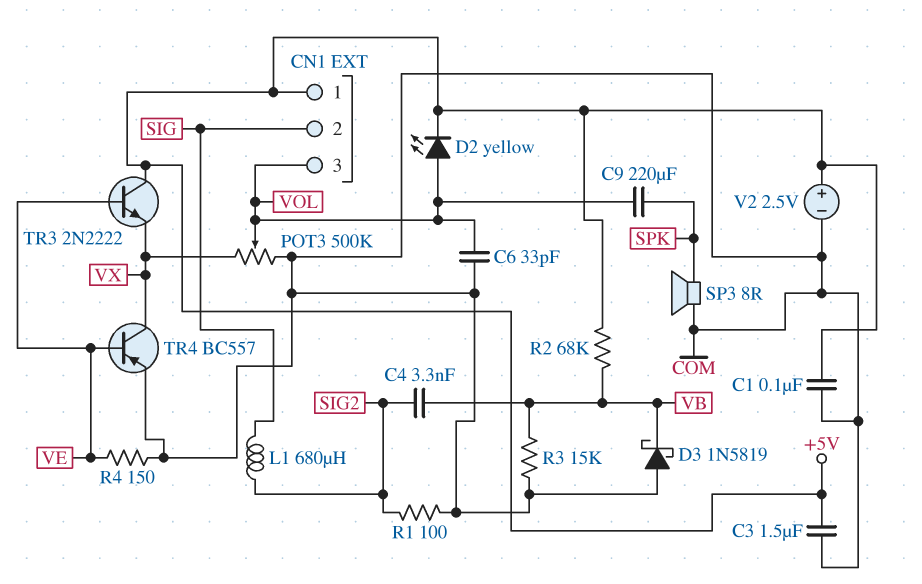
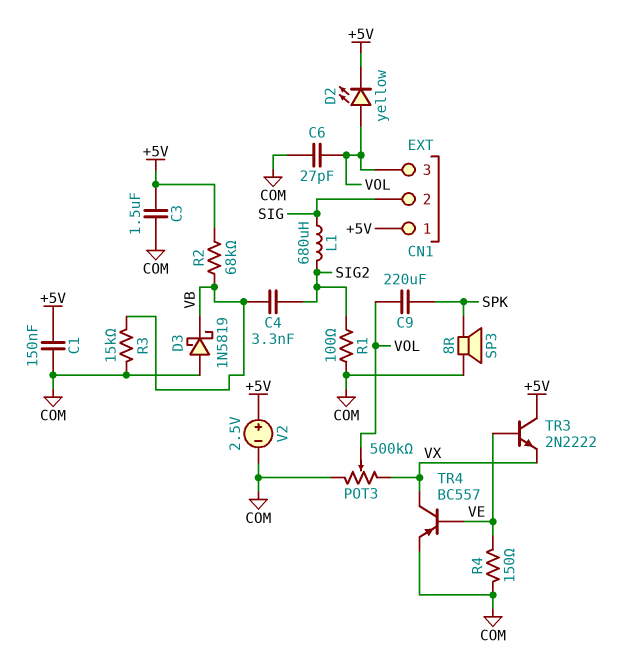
C1: 100nF (+5V, COM) -> 150nF (+5V, COM)
C6: 33pF (COM, VOL) -> 27pF (COM, VOL)

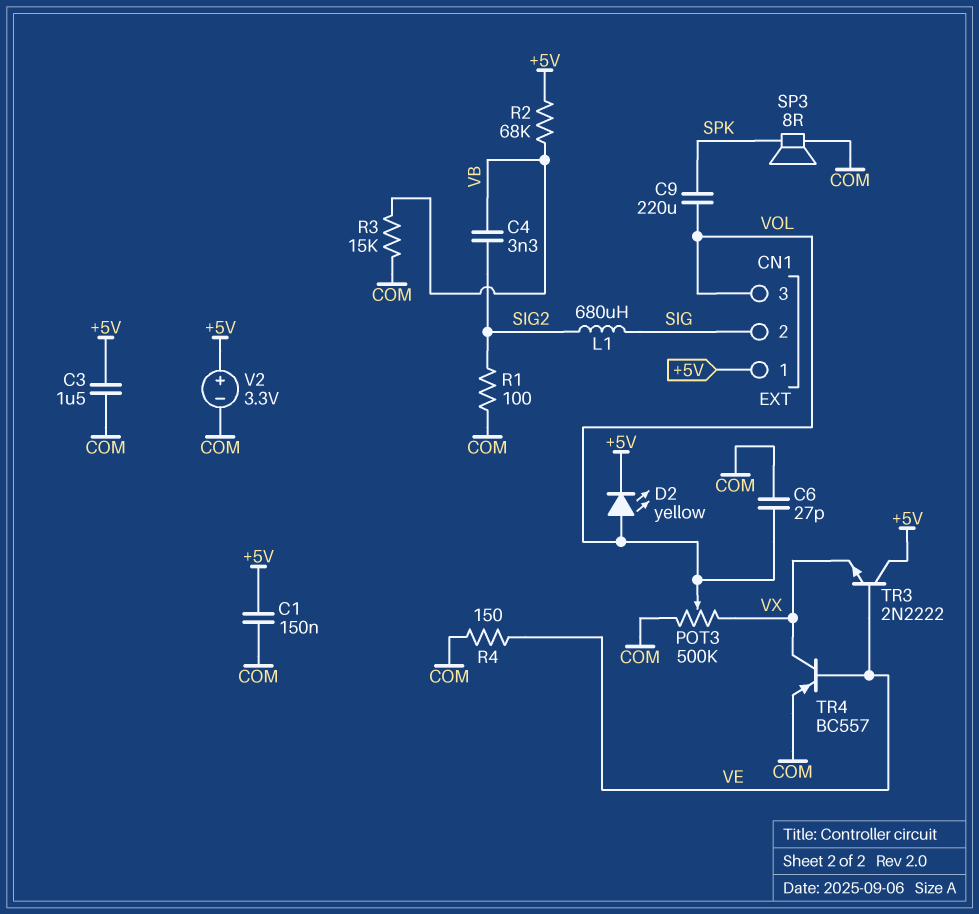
D3: schottky 1N5819 (A COM, K VB) -> none
V2: 2.5V (plus +5V, minus COM) -> 3.3V (plus +5V, minus COM)

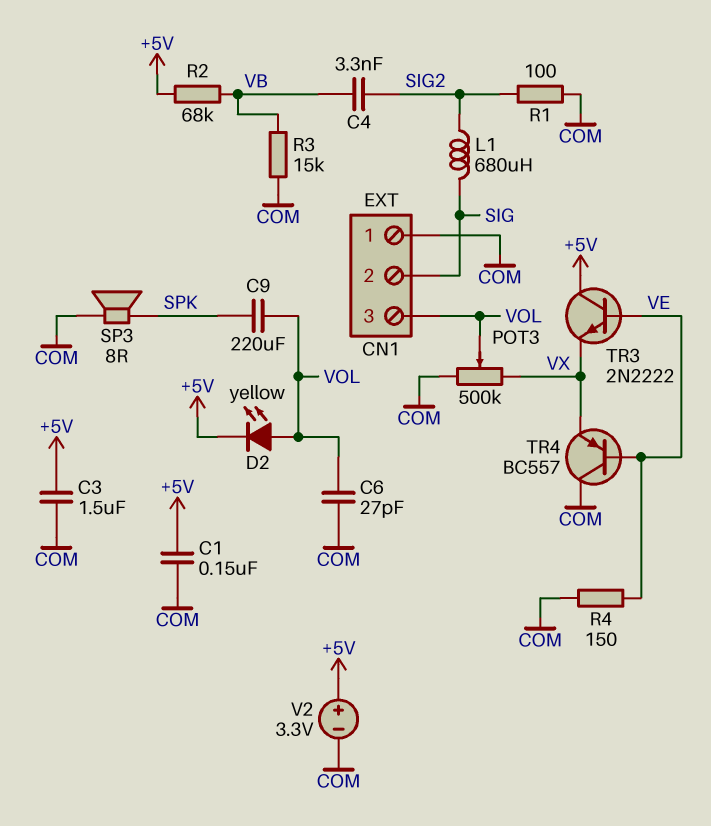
CN1 pin 1: +5V -> COM
TR4: PNP BC557 (B VE, C VX, E COM) -> PNP BC557 (B VE, C COM, E VX)

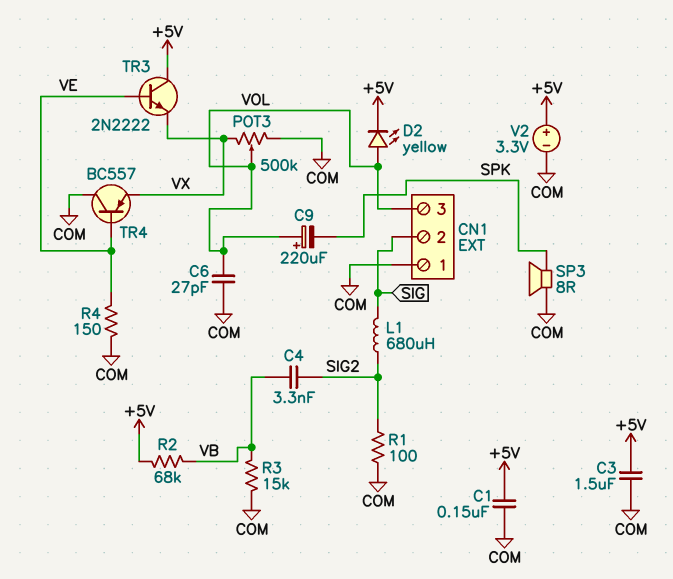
C9: 220uF (SPK, VOL) -> 220uF (plus VOL, minus SPK)

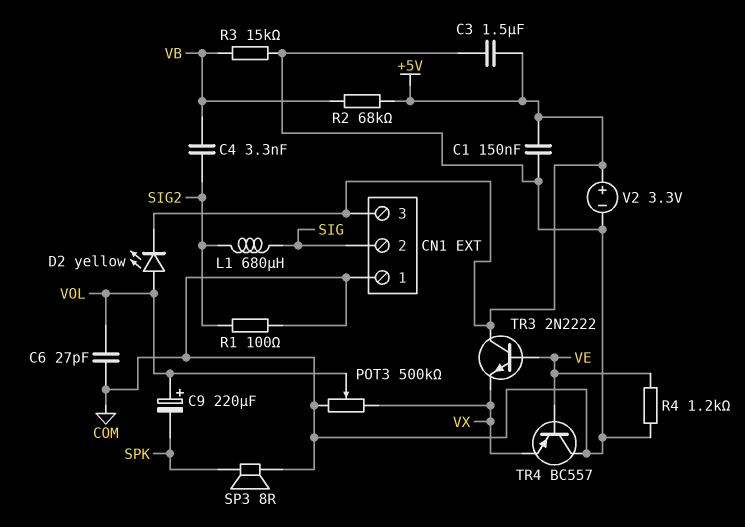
CN1 pin 3: VOL -> +5V
R4: 150 (COM, VE) -> 1.2k (COM, VE)

